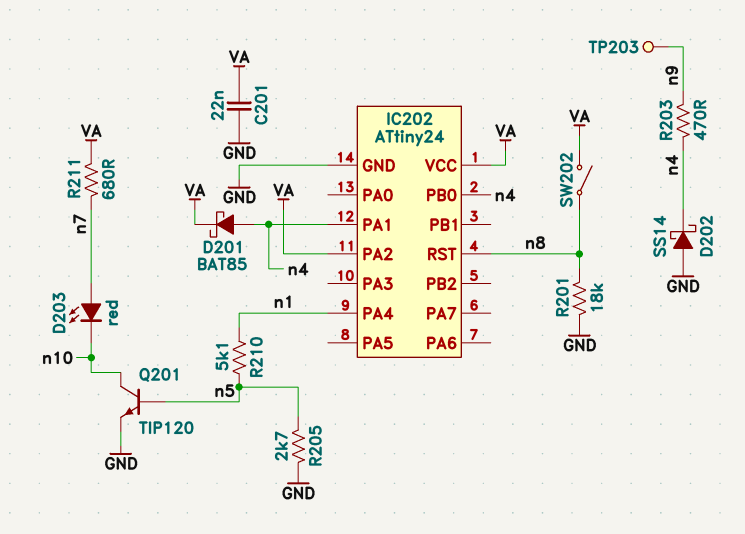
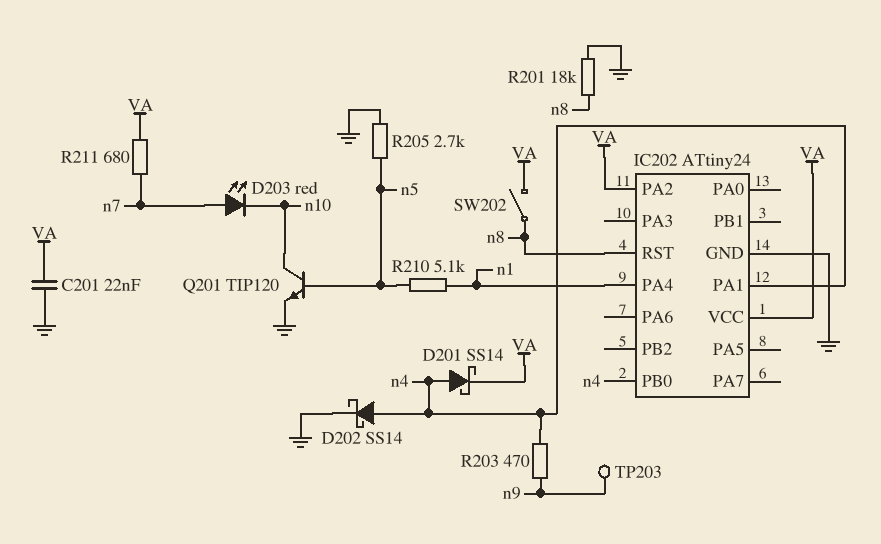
D201: schottky BAT85 (A n4, K VA) -> schottky SS14 (A n4, K VA)
D202: schottky SS14 (A GND, K n4) -> schottky SS14 (A n4, K GND)

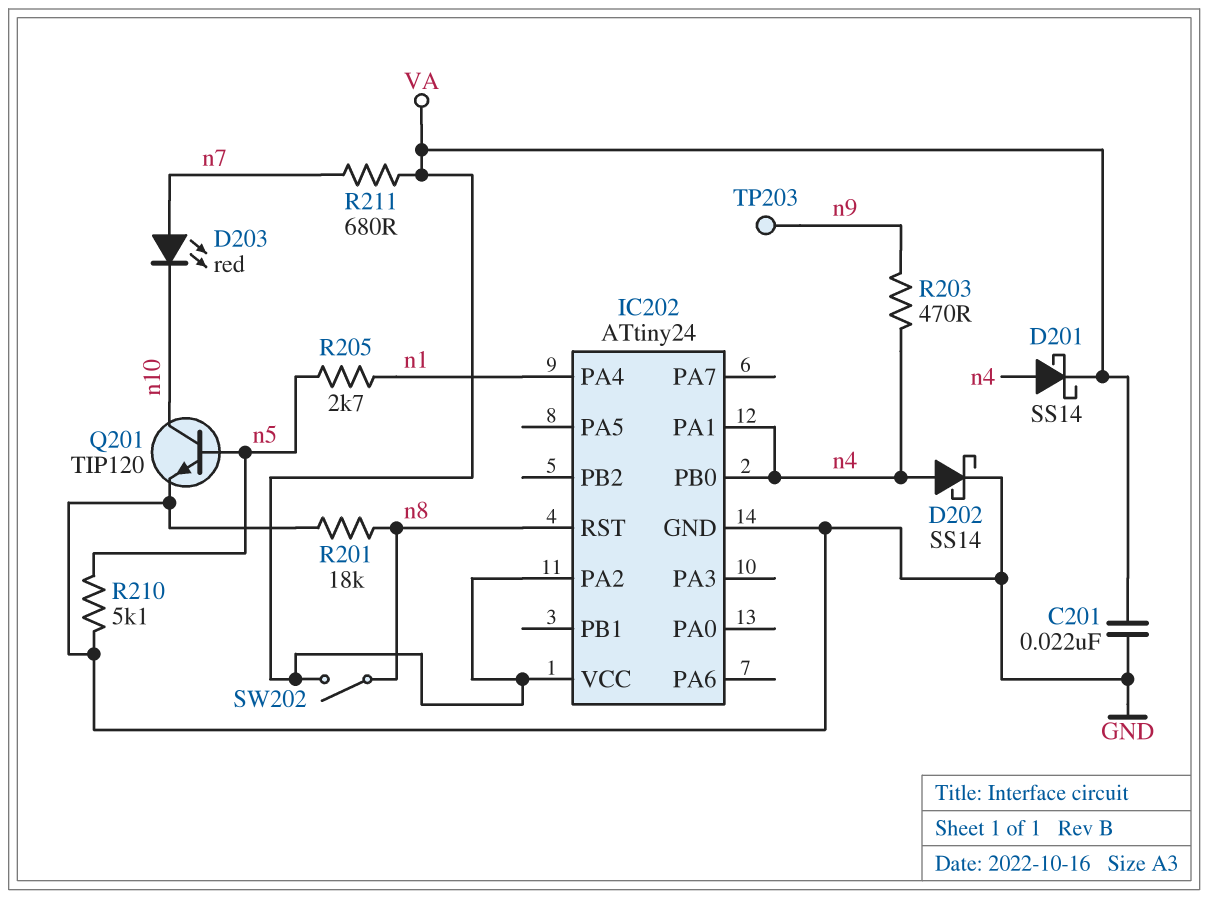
R205: 2.7k (GND, n5) -> 2.7k (n1, n5)
R210: 5.1k (n1, n5) -> 5.1k (GND, n5)

